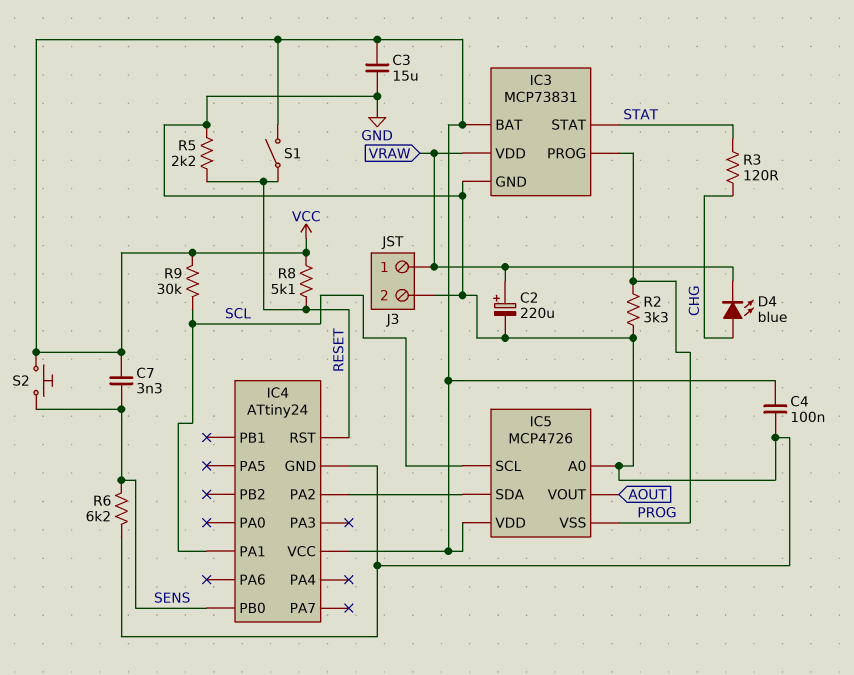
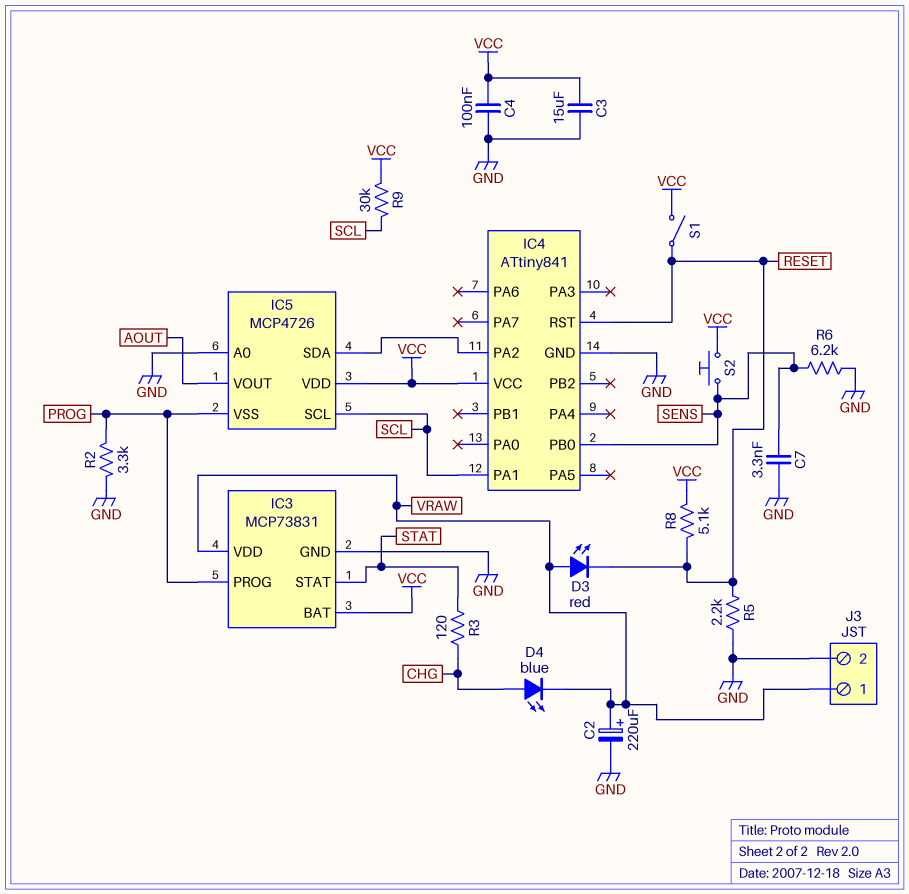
C7: 3.3nF (SENS, VCC) -> 3.3nF (GND, SENS)
D3: none -> LED red (A VRAW, K RESET)
IC4: ATtiny24 -> ATtiny841

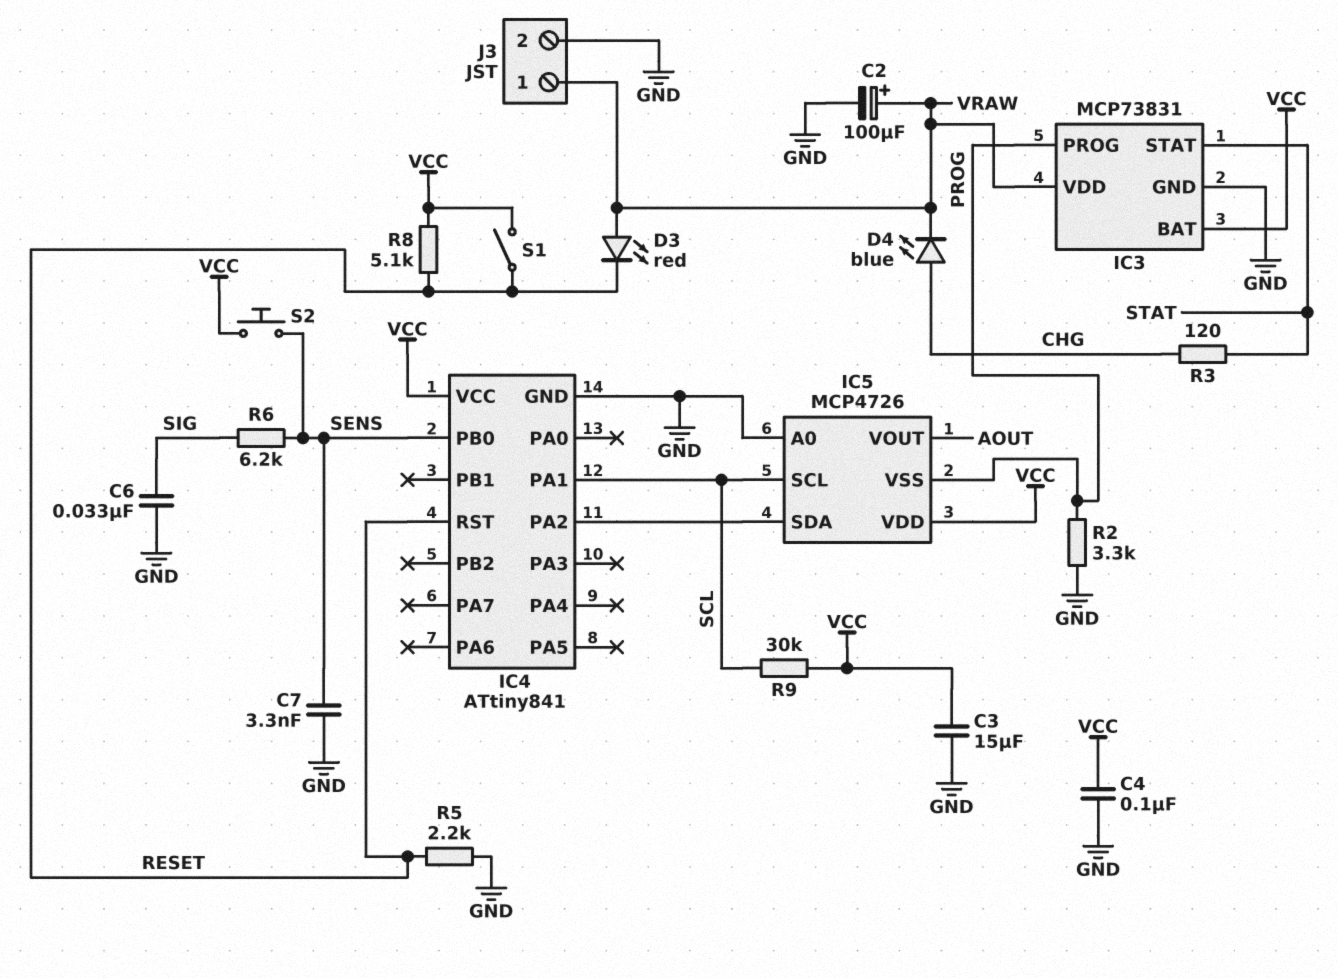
C2: 220uF (plus VRAW, minus GND) -> 100uF (plus VRAW, minus GND)
C6: none -> 33nF (GND, SIG)
R6: 6.2k (GND, SENS) -> 6.2k (SENS, SIG)

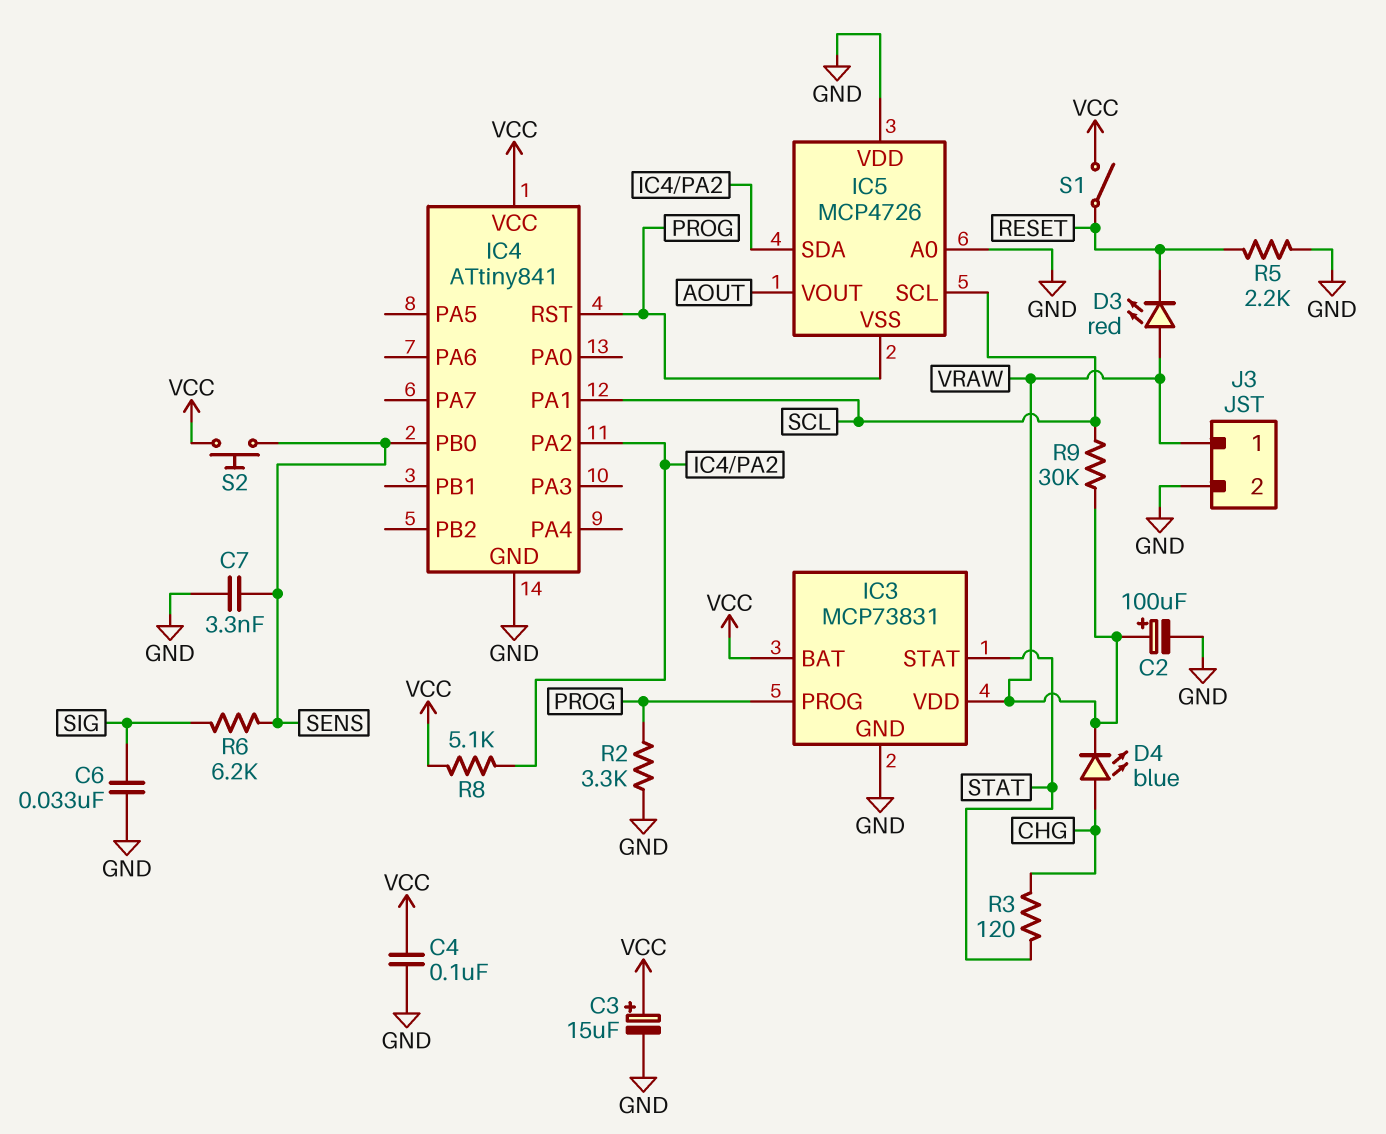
C3: 15uF (GND, VCC) -> 15uF (plus VCC, minus GND)
IC4 pin RST: RESET -> PROG
IC5 pin VDD: VCC -> GND
R8: 5.1k (RESET, VCC) -> 5.1k (IC4/PA2, VCC)
R9: 30k (SCL, VCC) -> 30k (SCL, VRAW)

